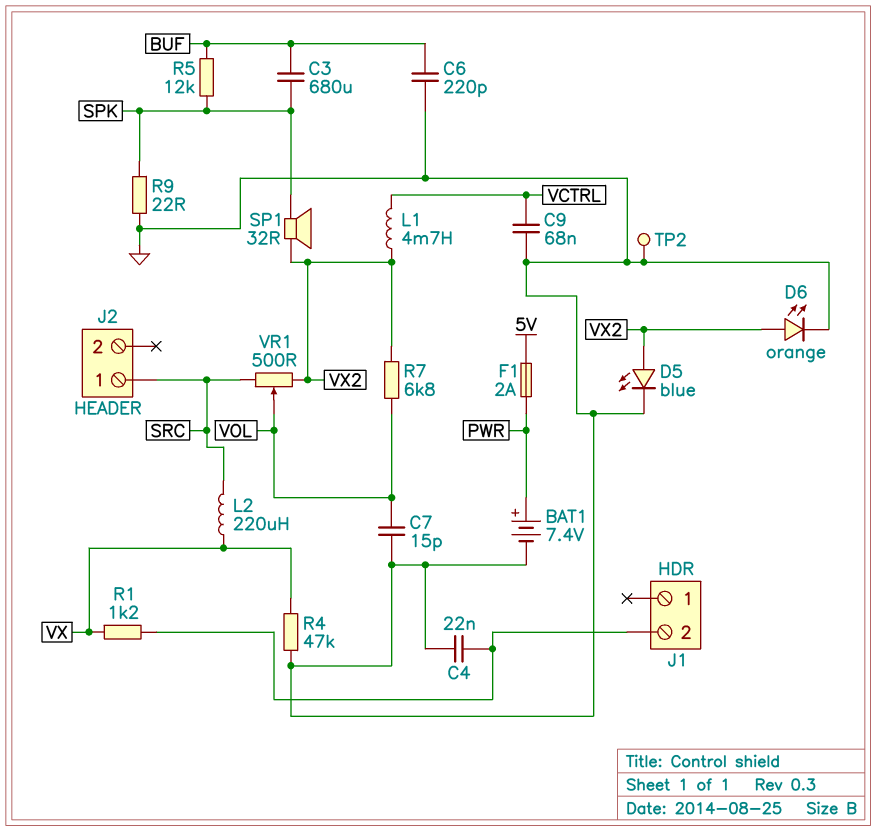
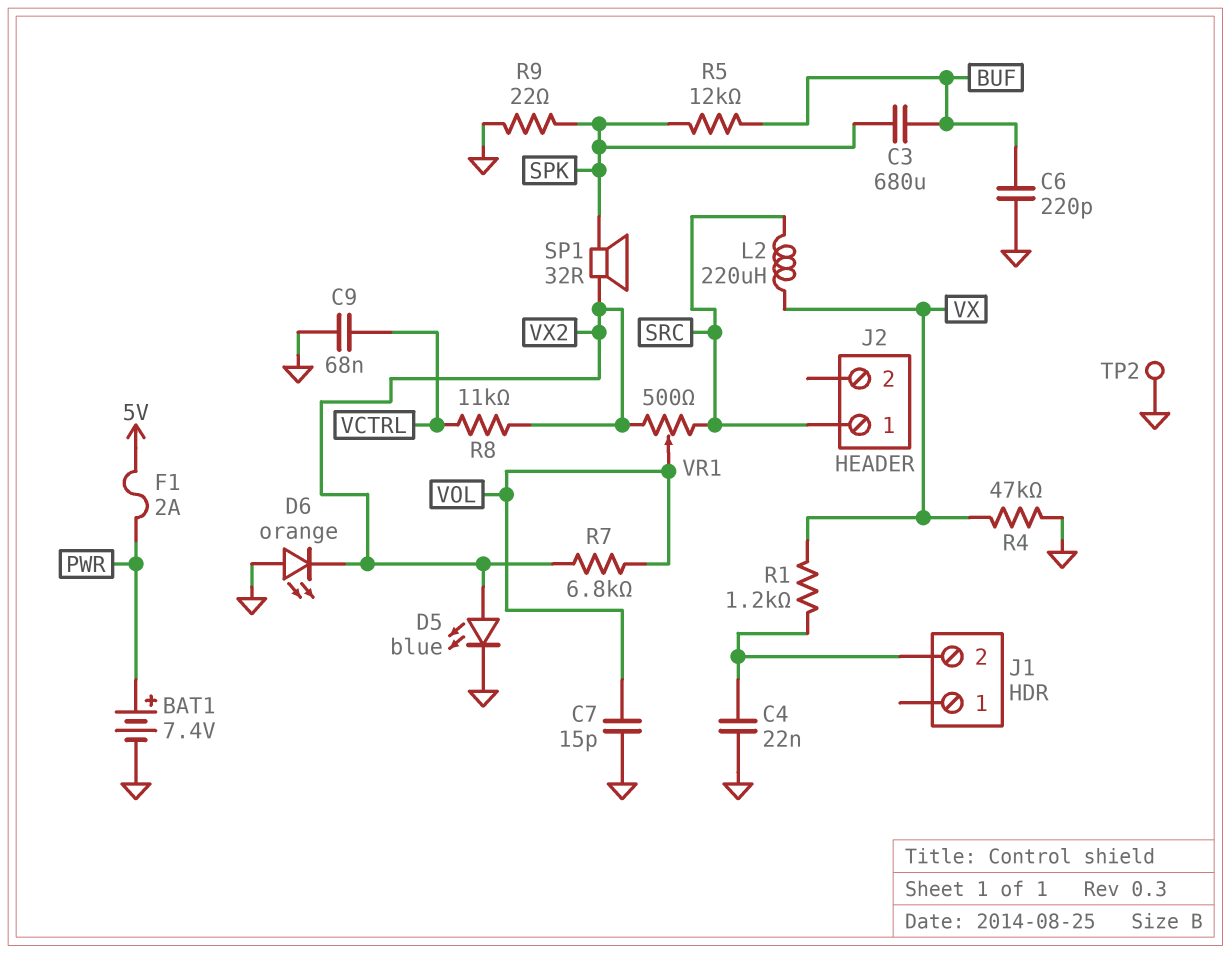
D6: LED orange (A VX2, K GND) -> LED orange (A GND, K VX2)
L1: 4.7mH (VCTRL, VX2) -> none
R8: none -> 11k (VCTRL, VX2)

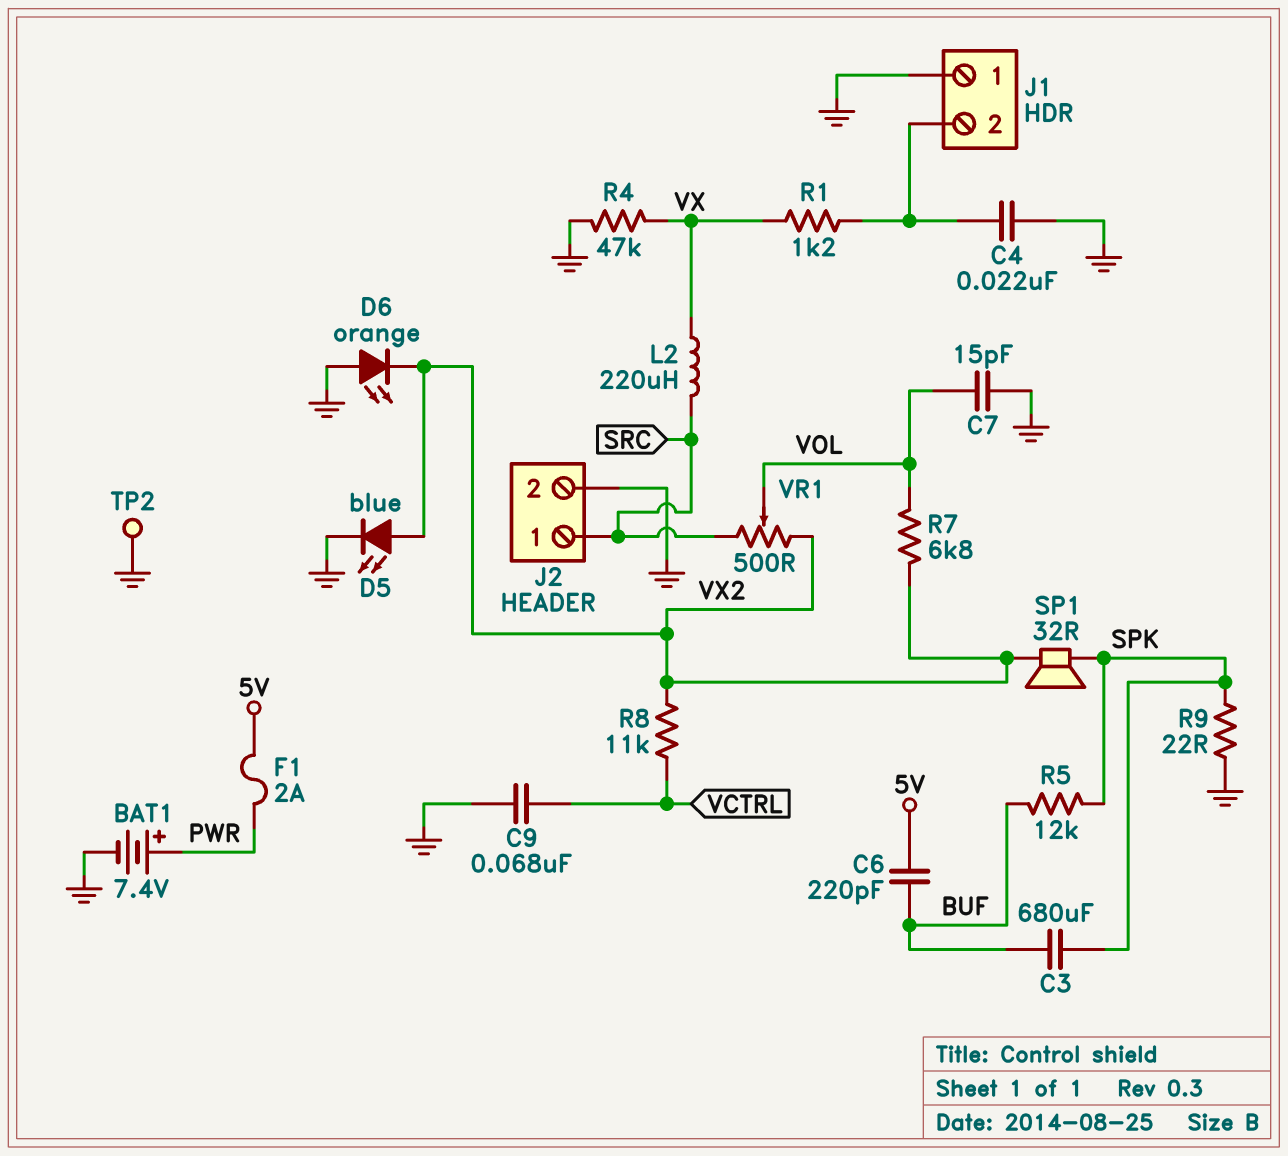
C6: 220pF (BUF, GND) -> 220pF (5V, BUF)
J1 pin 1: none -> GND
J2 pin 2: none -> GND

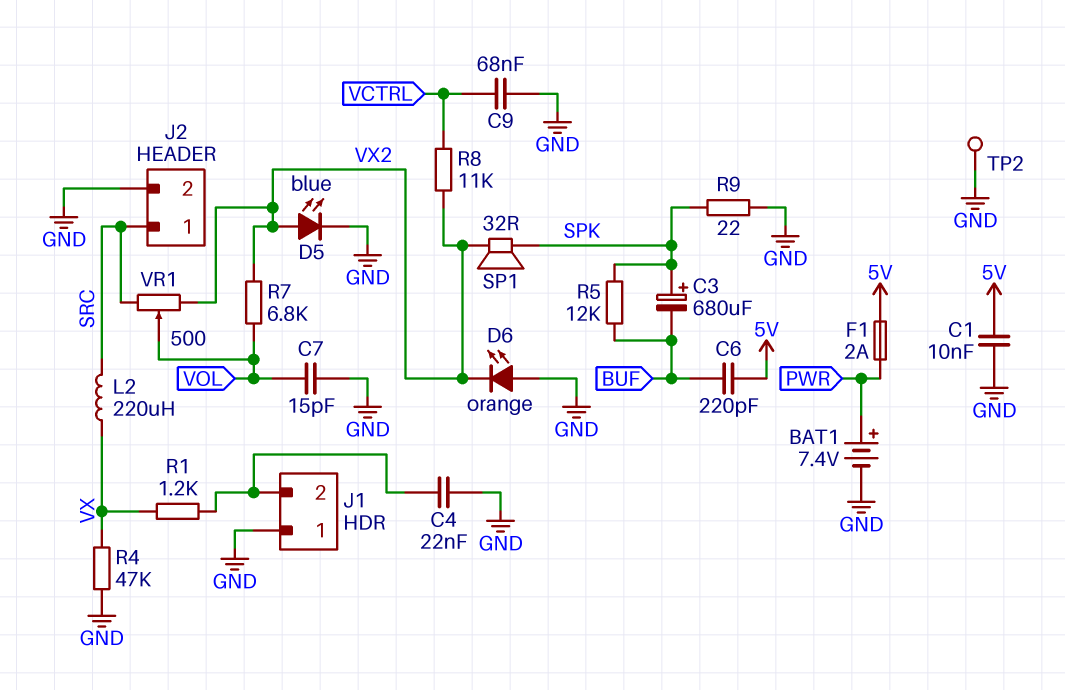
C1: none -> 10nF (5V, GND)
C3: 680uF (BUF, SPK) -> 680uF (plus SPK, minus BUF)

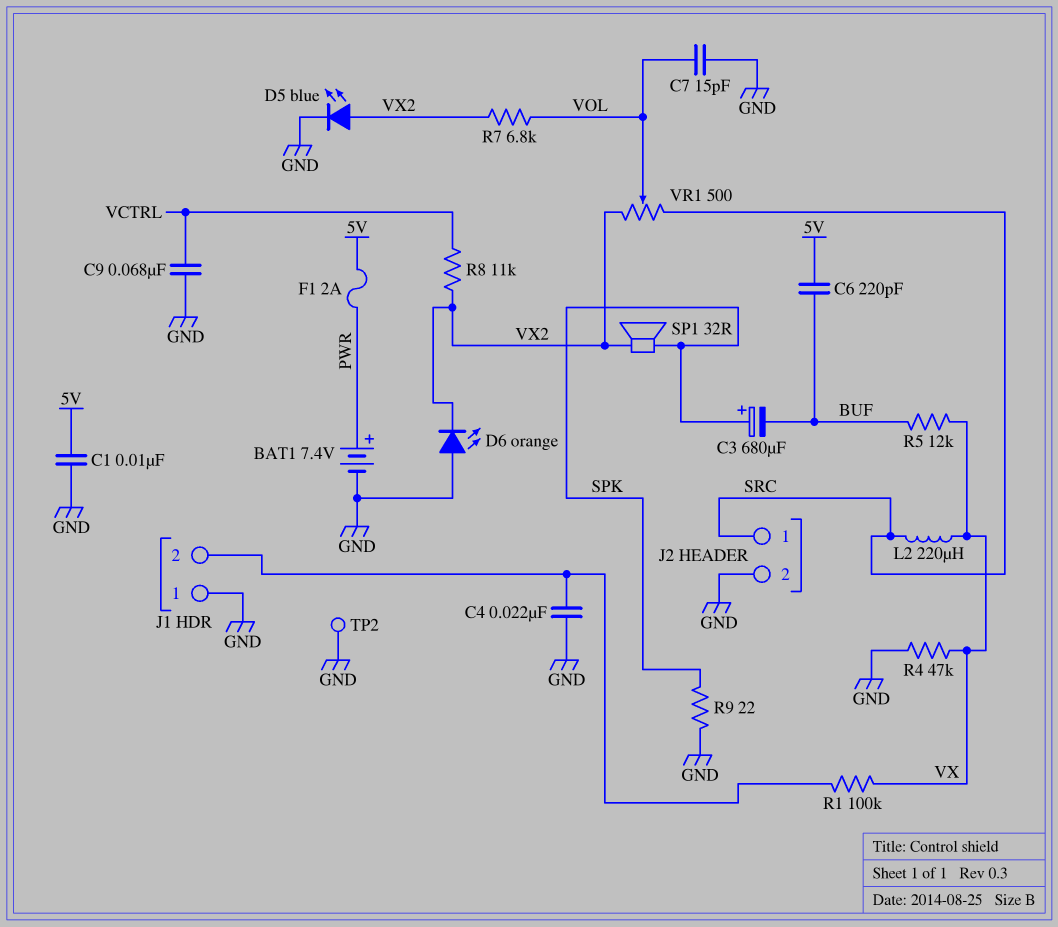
R1: 1.2k (J1/2, VX) -> 100k (J1/2, VX)
R5: 12k (BUF, SPK) -> 12k (BUF, VX)

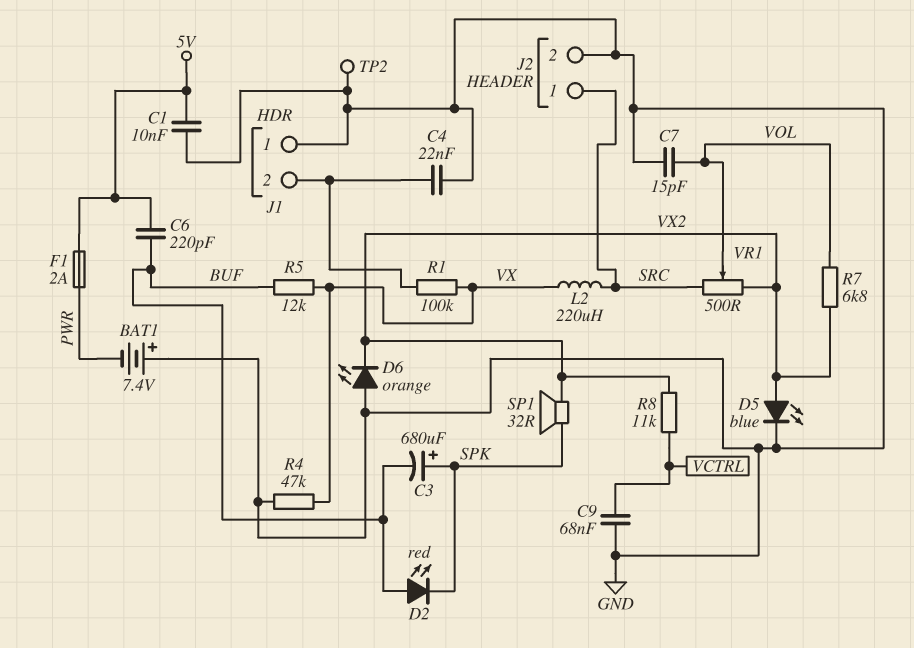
BAT1: 7.4V (plus PWR, minus GND) -> 7.4V (plus GND, minus PWR)
D2: none -> LED red (A BUF, K SPK)
R9: 22 (GND, SPK) -> none

